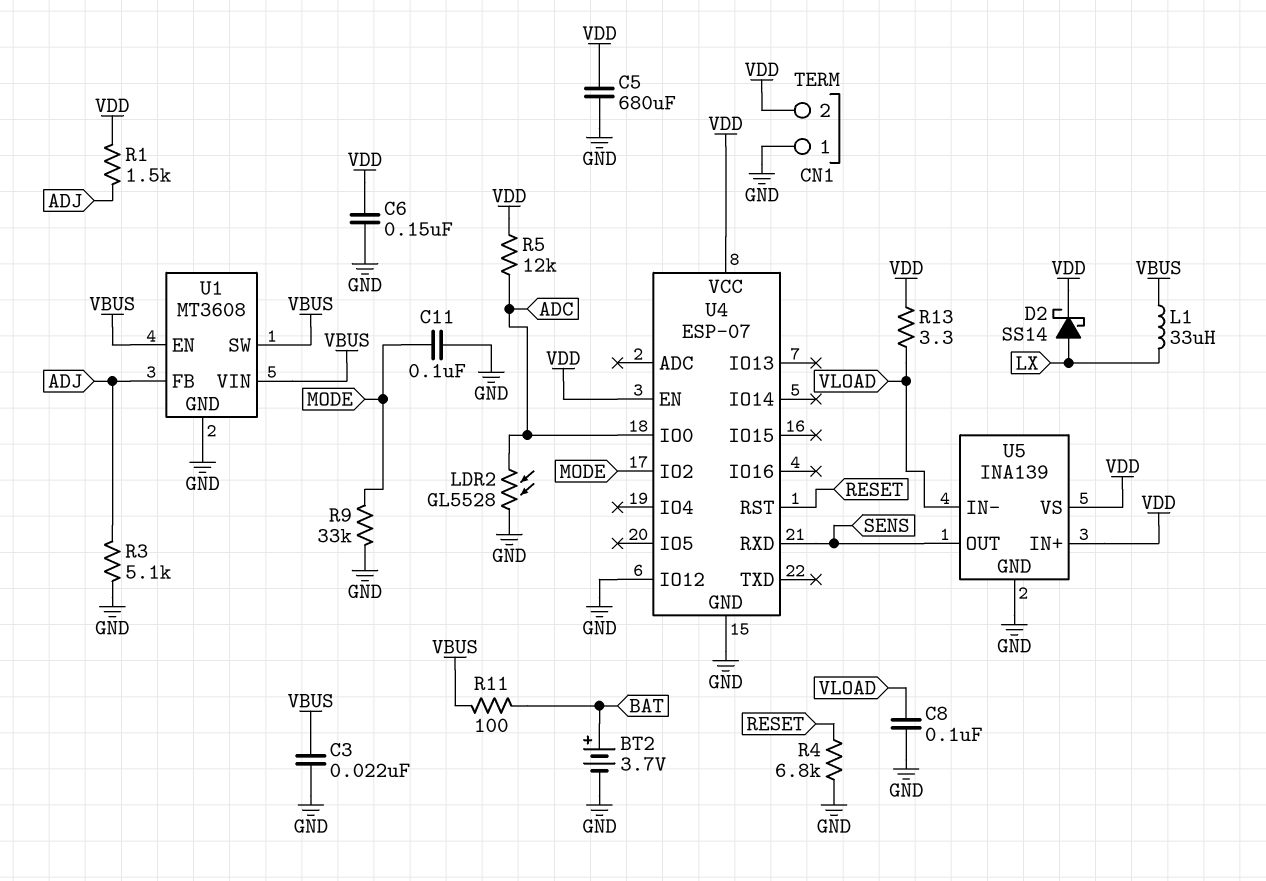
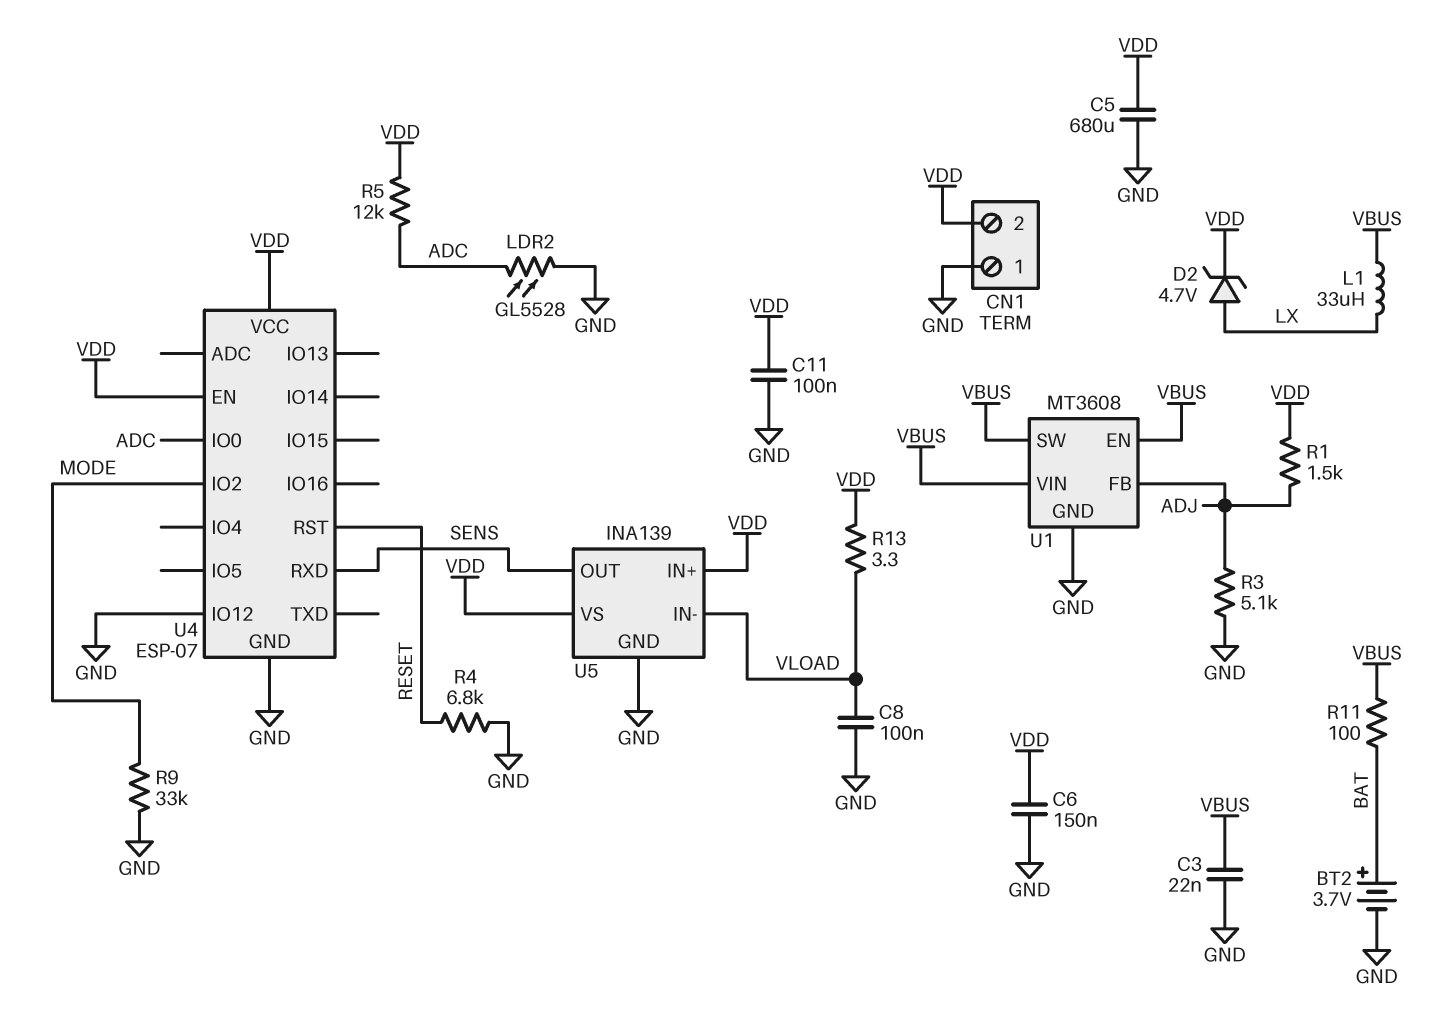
C11: 100nF (GND, MODE) -> 100nF (GND, VDD)
D2: schottky SS14 (A LX, K VDD) -> zener 4.7V (A LX, K VDD)

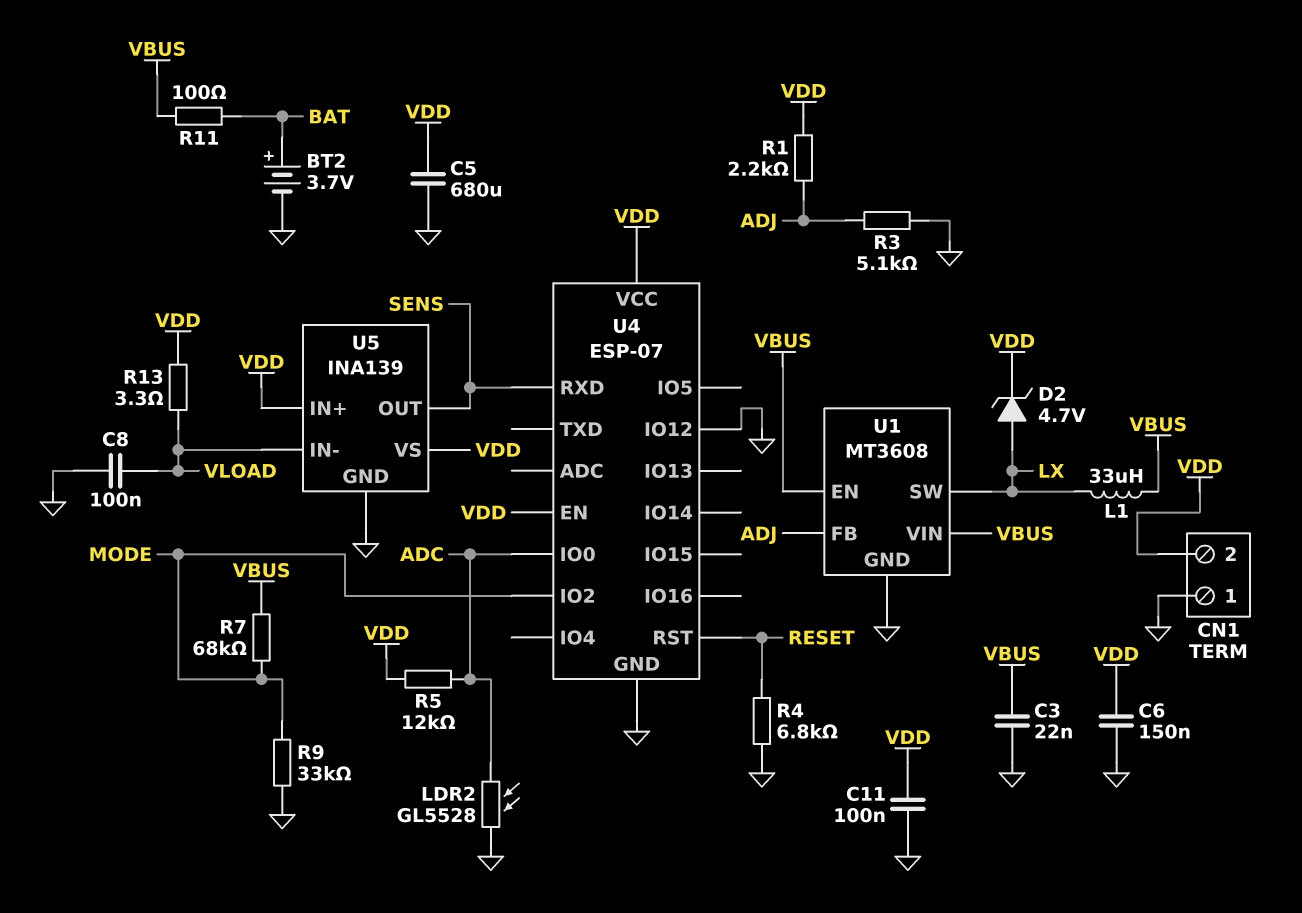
R1: 1.5k (ADJ, VDD) -> 2.2k (ADJ, VDD)
R7: none -> 68k (MODE, VBUS)
U1 pin SW: VBUS -> LX

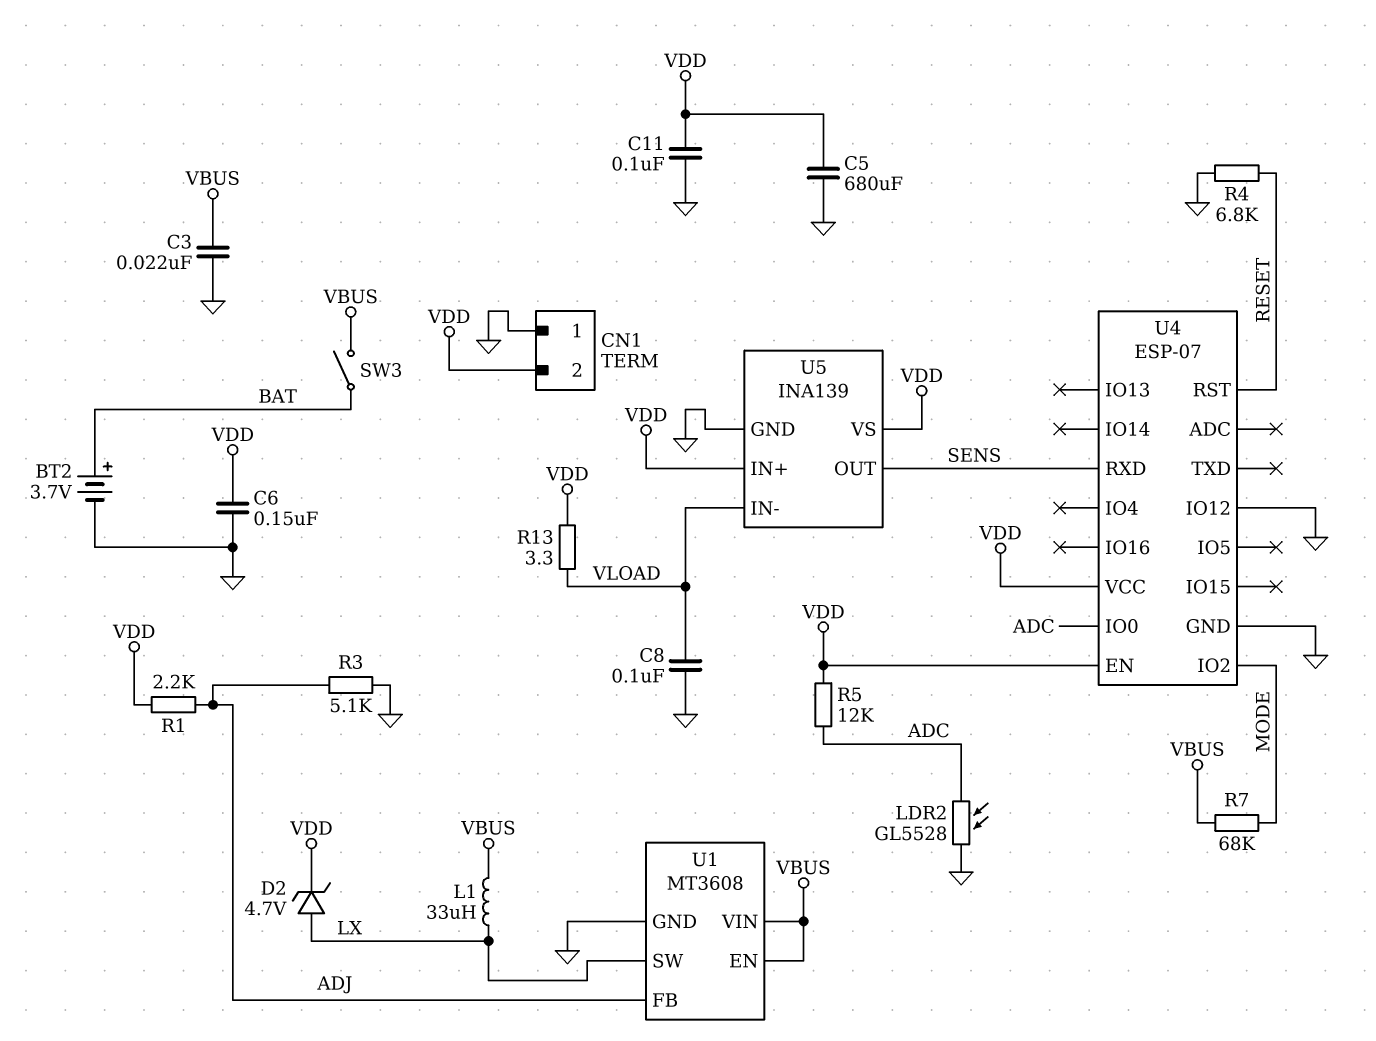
R9: 33k (GND, MODE) -> none
R11: 100 (BAT, VBUS) -> none
SW3: none -> switch (BAT, VBUS)

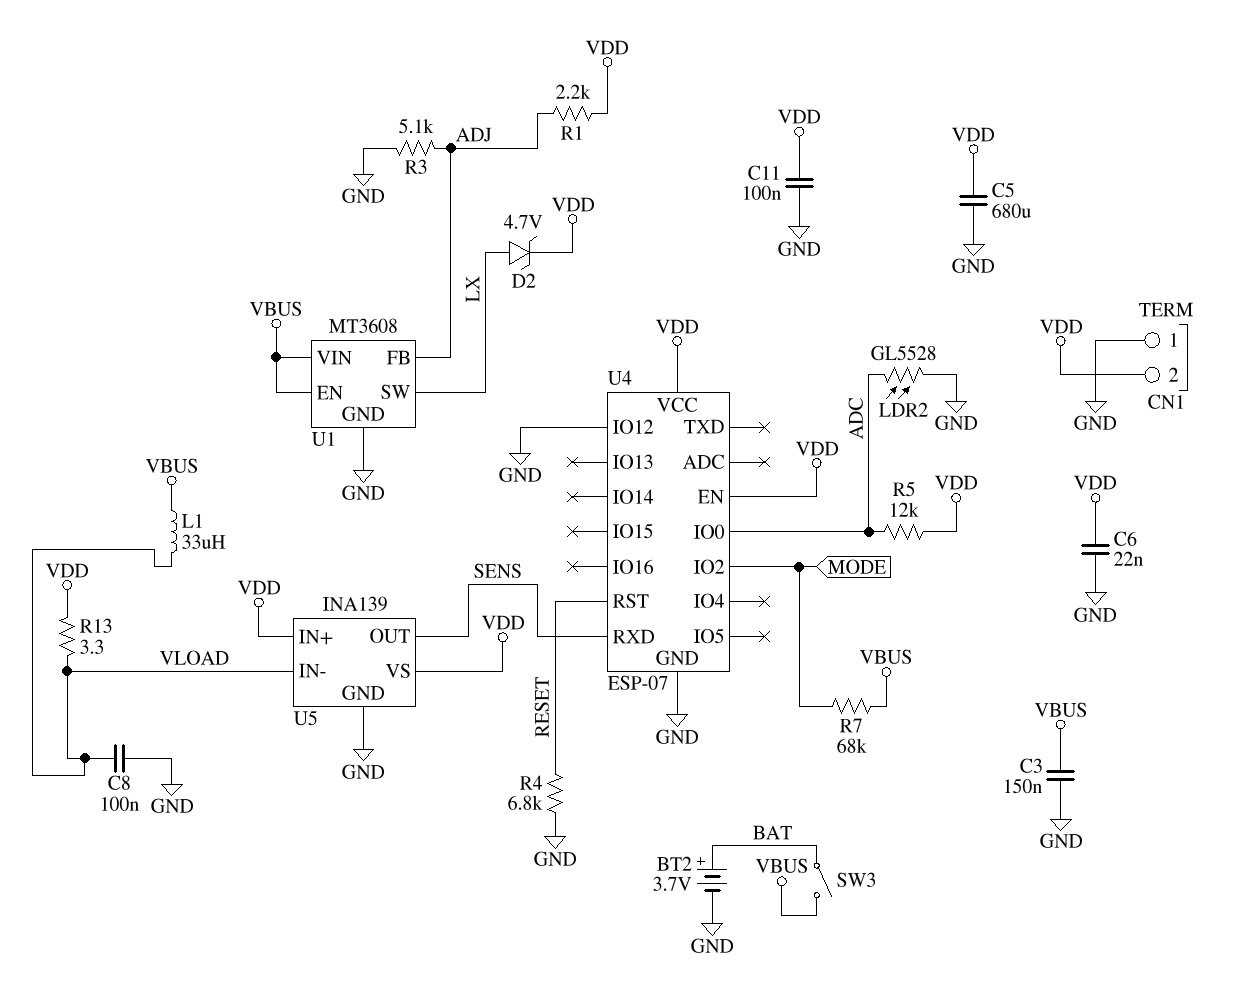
C3: 22nF (GND, VBUS) -> 150nF (GND, VBUS)
C6: 150nF (GND, VDD) -> 22nF (GND, VDD)
L1: 33uH (LX, VBUS) -> 33uH (VBUS, VLOAD)

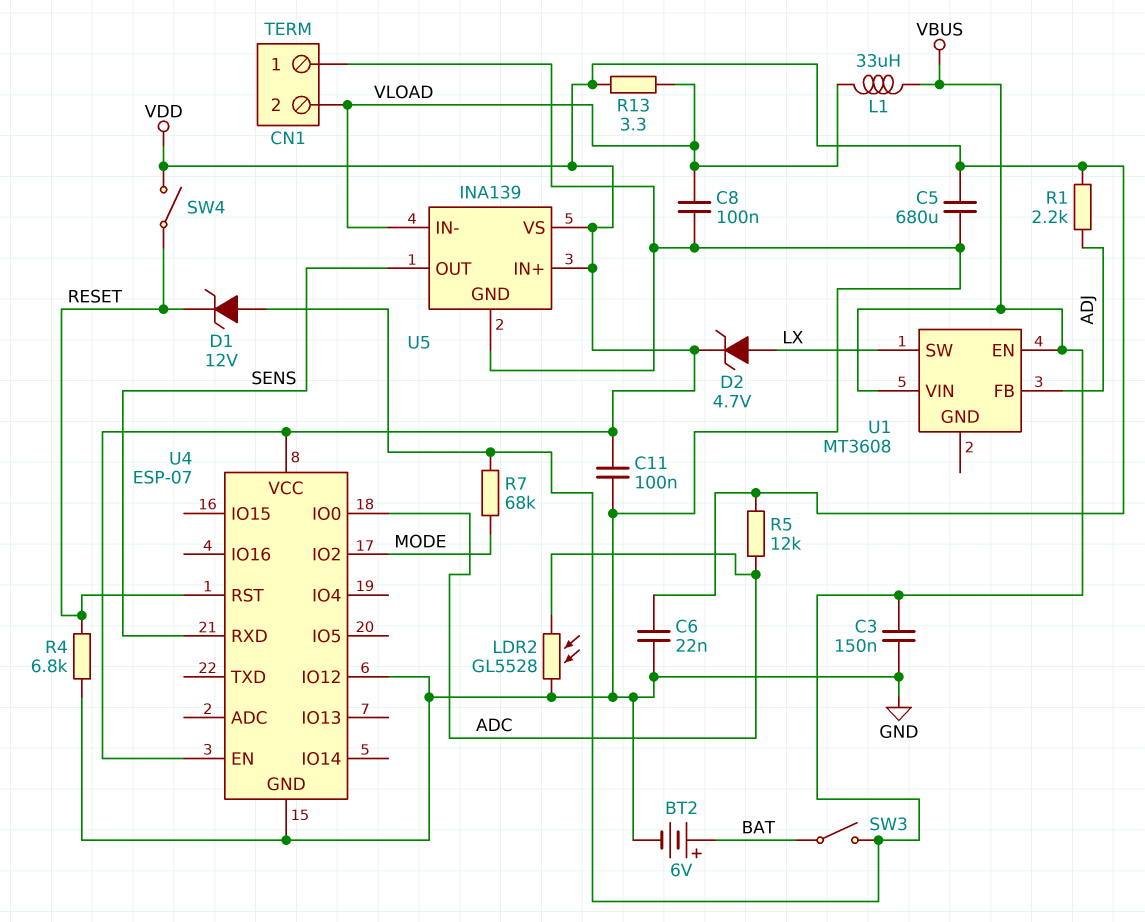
BT2: 3.7V (plus BAT, minus GND) -> 6V (plus BAT, minus GND)
CN1 pin 2: VDD -> VLOAD
D1: none -> zener 12V (A VBUS, K RESET)
R3: 5.1k (ADJ, GND) -> none
SW4: none -> switch (RESET, VDD)
U1 pin GND: GND -> none

